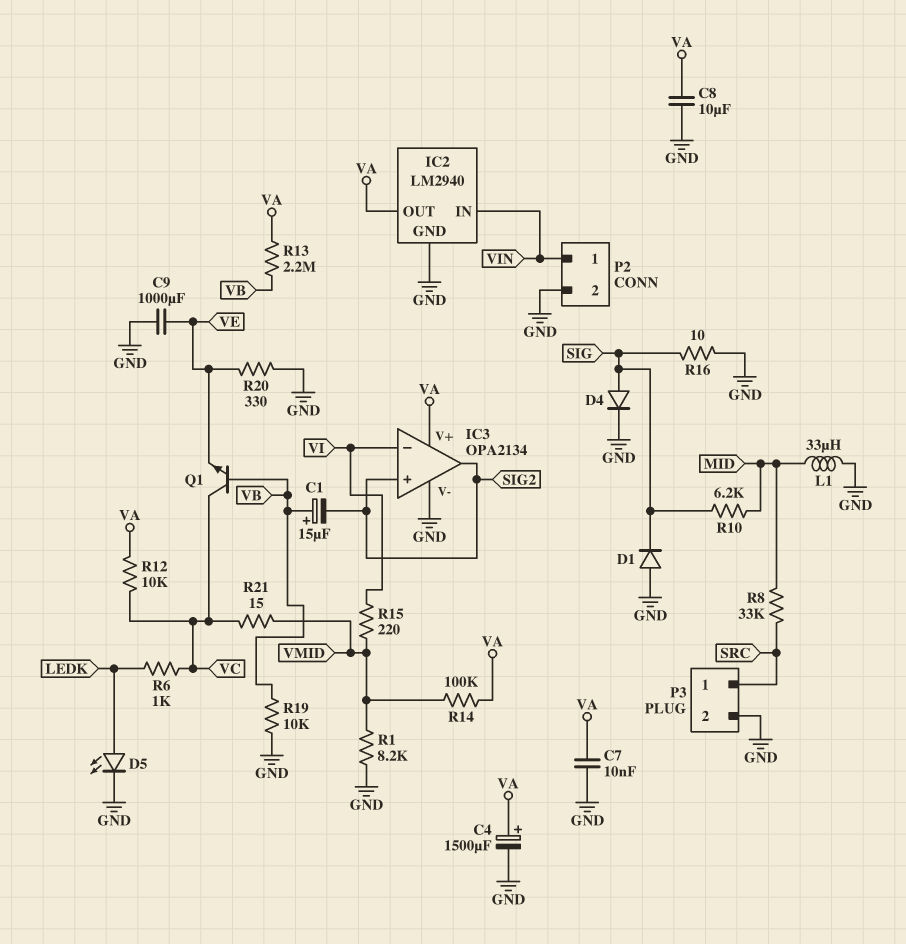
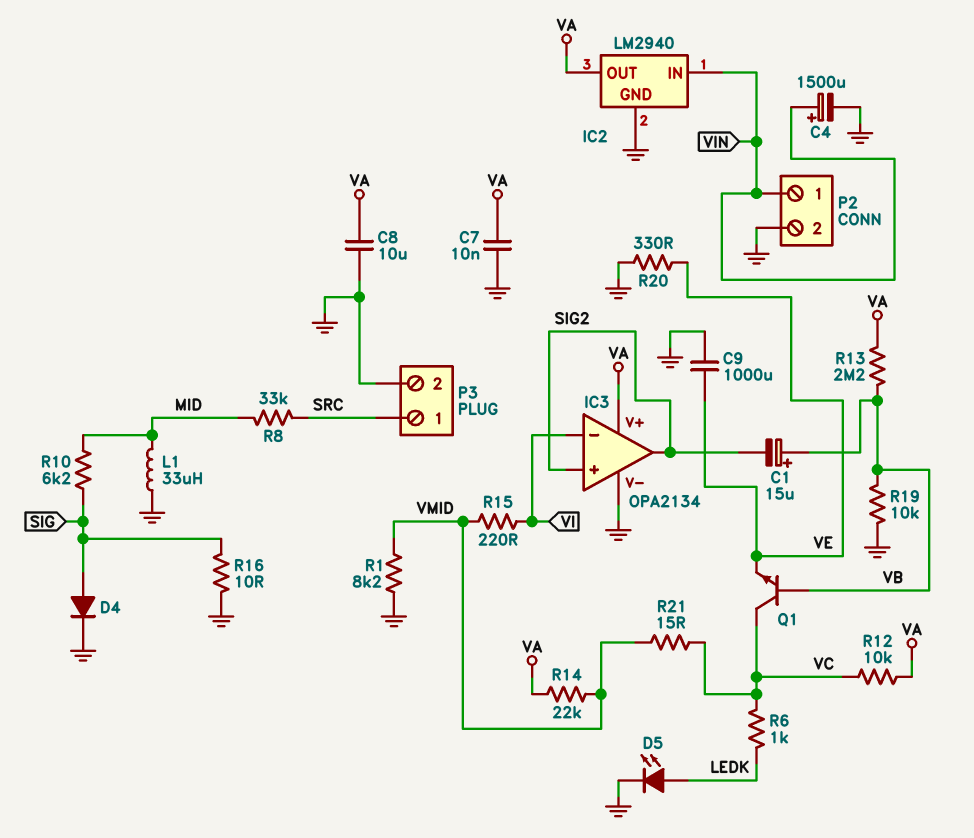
C4: 1500uF (plus VA, minus GND) -> 1500uF (plus VIN, minus GND)
D1: diode (A GND, K SIG) -> none
R14: 100k (VA, VMID) -> 22k (VA, VMID)

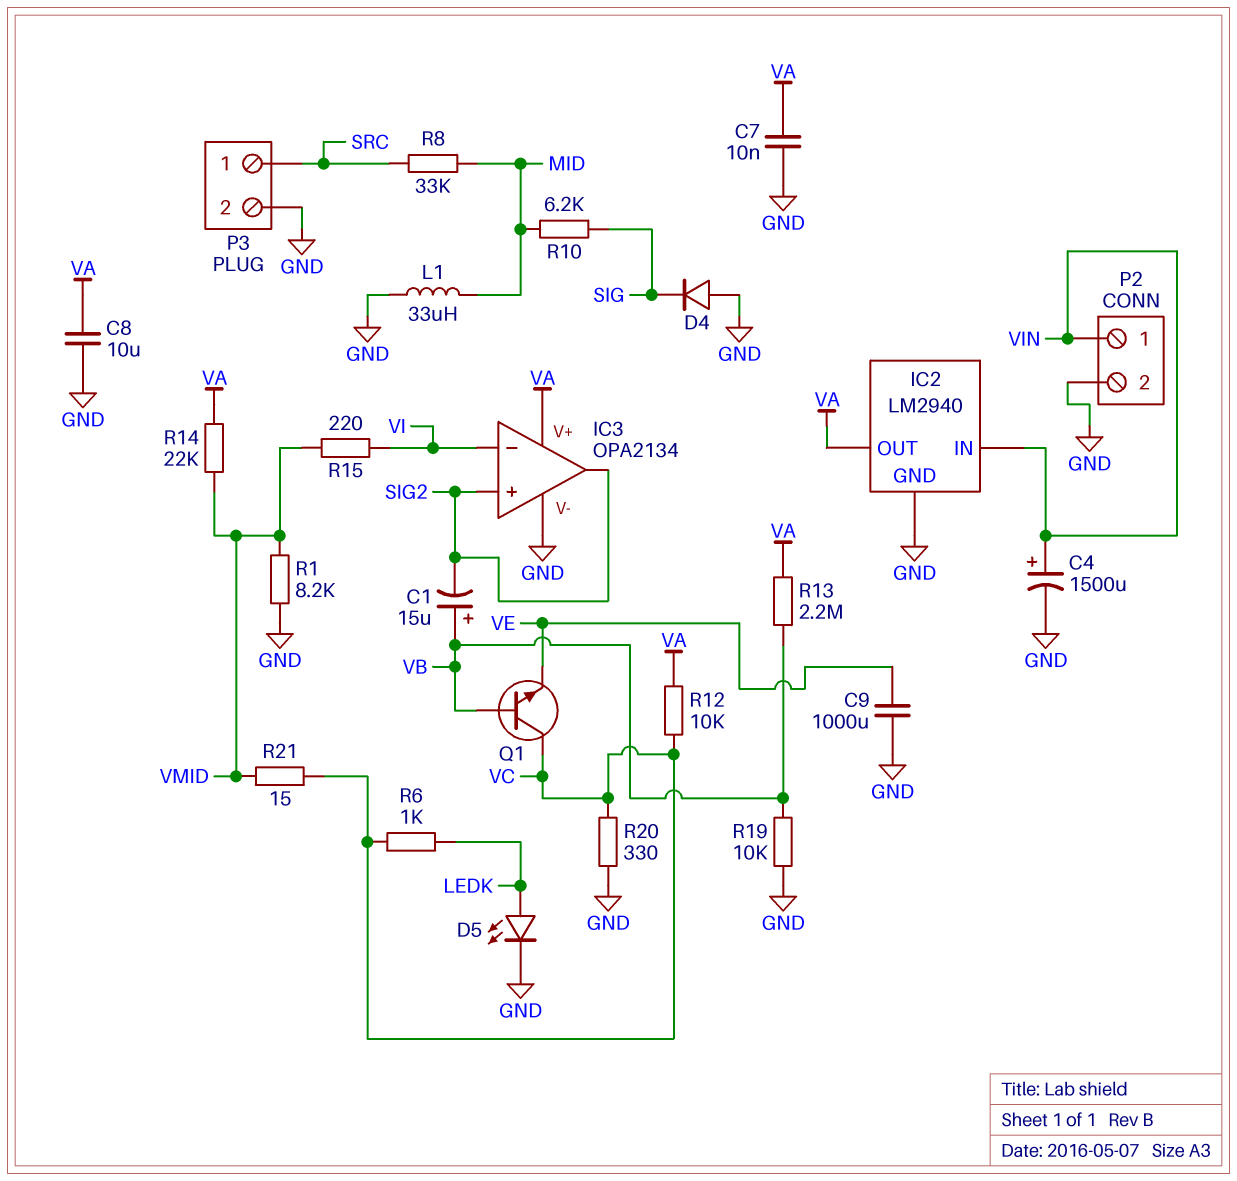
D4: diode (A SIG, K GND) -> diode (A GND, K SIG)
R16: 10 (GND, SIG) -> none
R20: 330 (GND, VE) -> 330 (GND, VC)

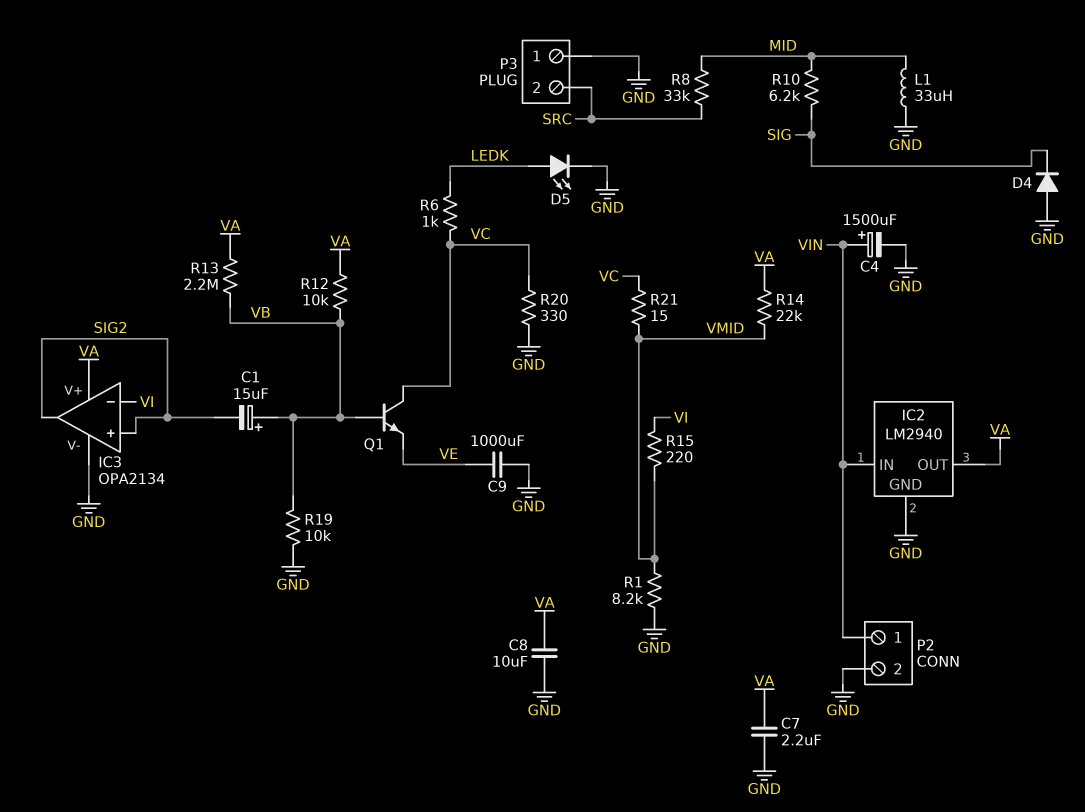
C7: 10nF (GND, VA) -> 2.2uF (GND, VA)
P3 pin 1: SRC -> GND
P3 pin 2: GND -> SRC
R12: 10k (VA, VC) -> 10k (VA, VB)

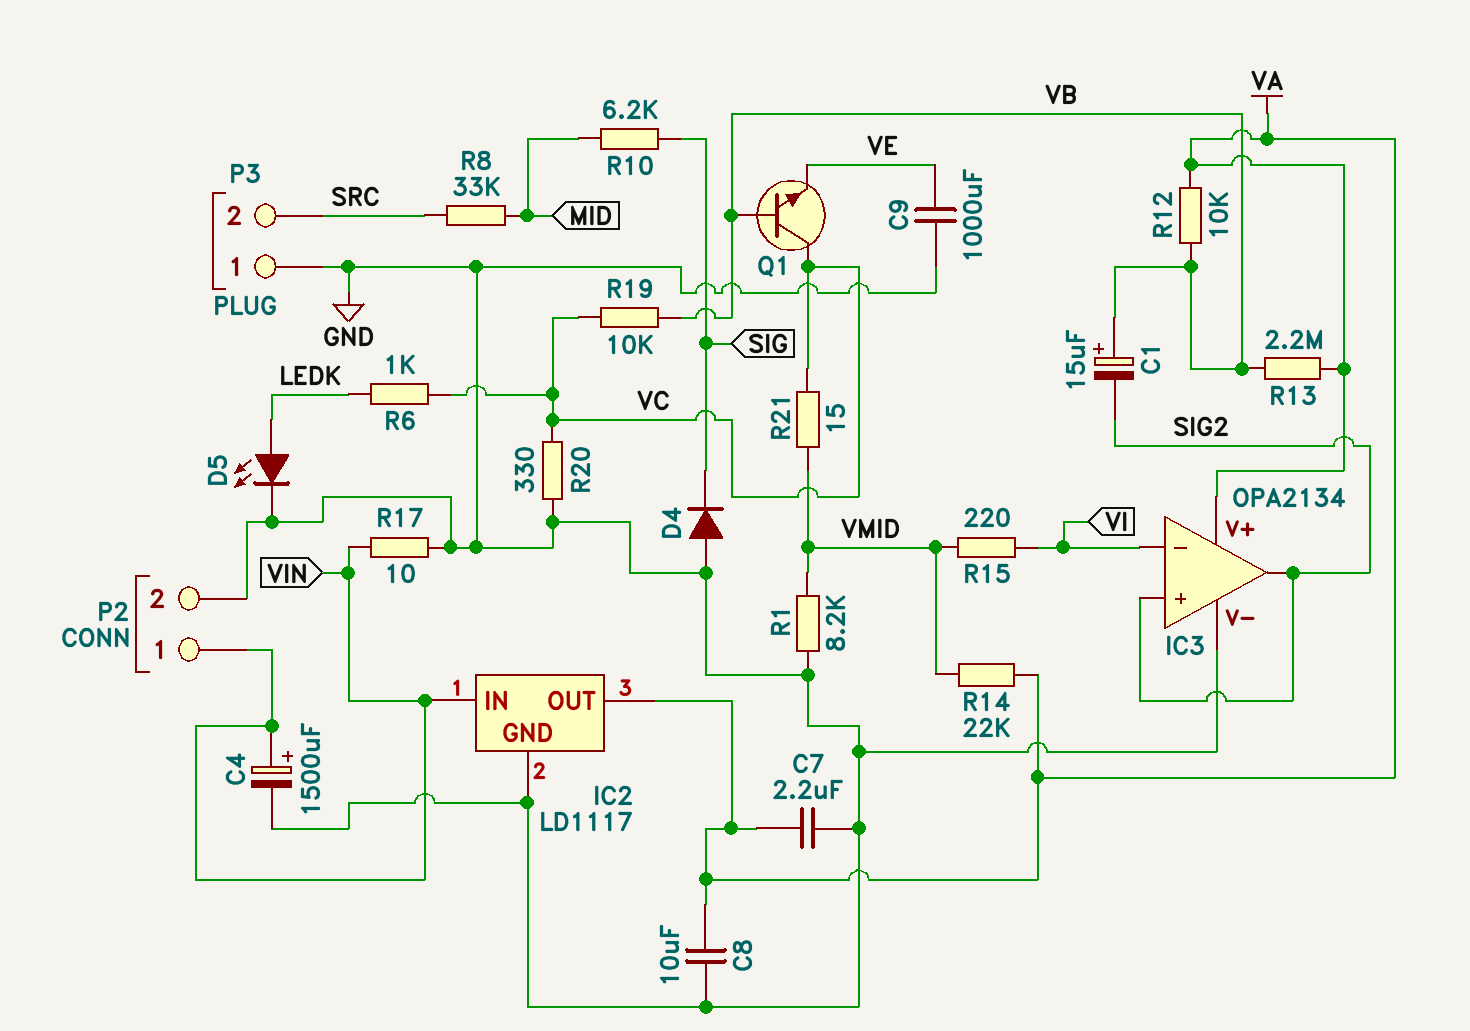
IC2: LM2940 -> LD1117
L1: 33uH (GND, MID) -> none
R17: none -> 10 (GND, VIN)
R19: 10k (GND, VB) -> 10k (VB, VC)

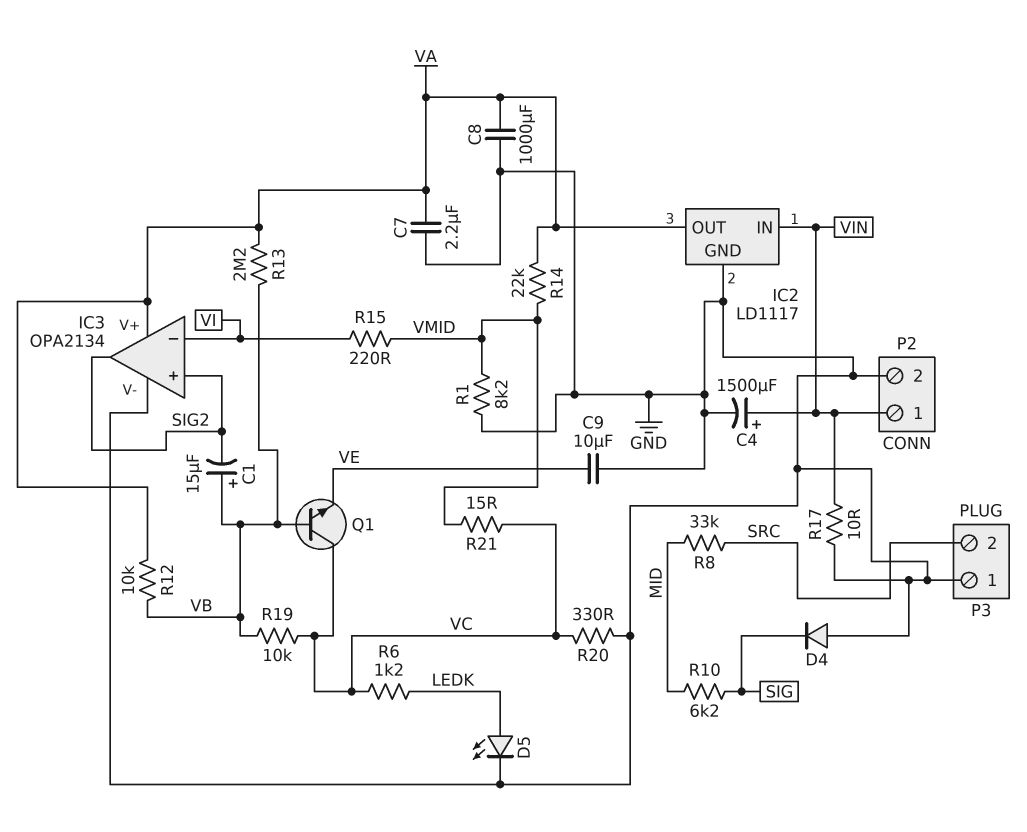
C8: 10uF (GND, VA) -> 1000uF (GND, VA)
C9: 1000uF (GND, VE) -> 10uF (GND, VE)
R6: 1k (LEDK, VC) -> 1.2k (LEDK, VC)

